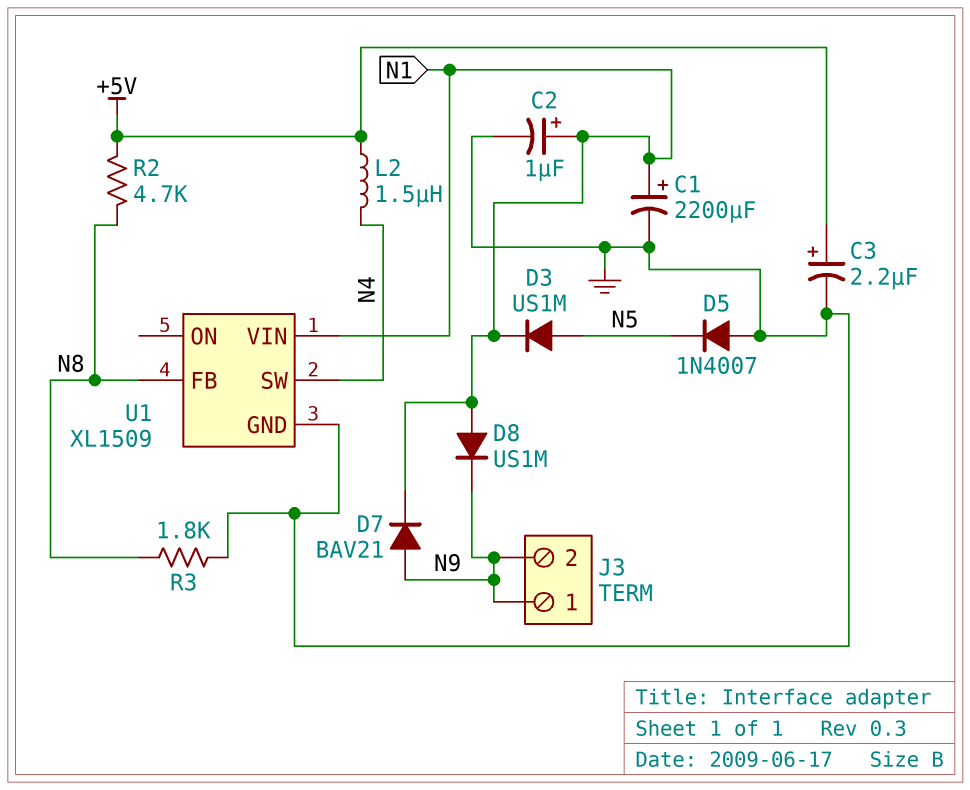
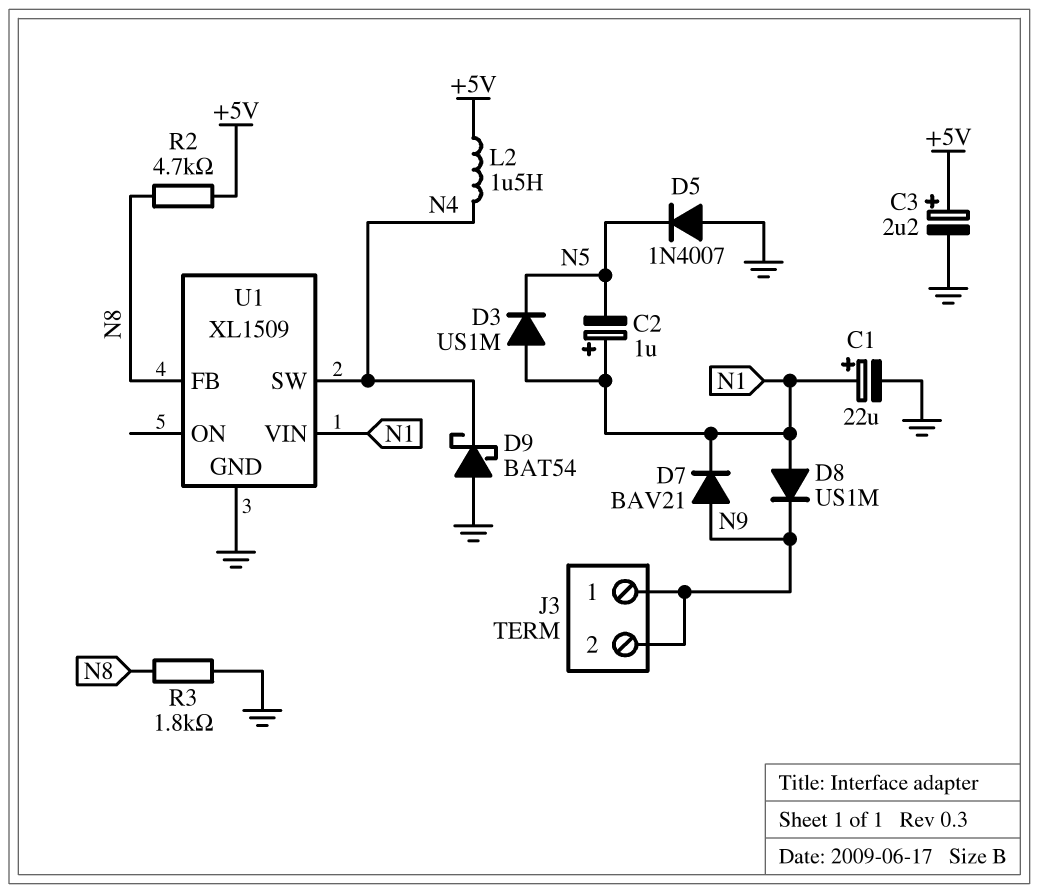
C1: 2200uF (plus N1, minus GND) -> 22uF (plus N1, minus GND)
C2: 1uF (plus N1, minus GND) -> 1uF (plus N1, minus N5)
D3: diode US1M (A N5, K N1) -> diode US1M (A N1, K N5)
D9: none -> schottky BAT54 (A GND, K N4)

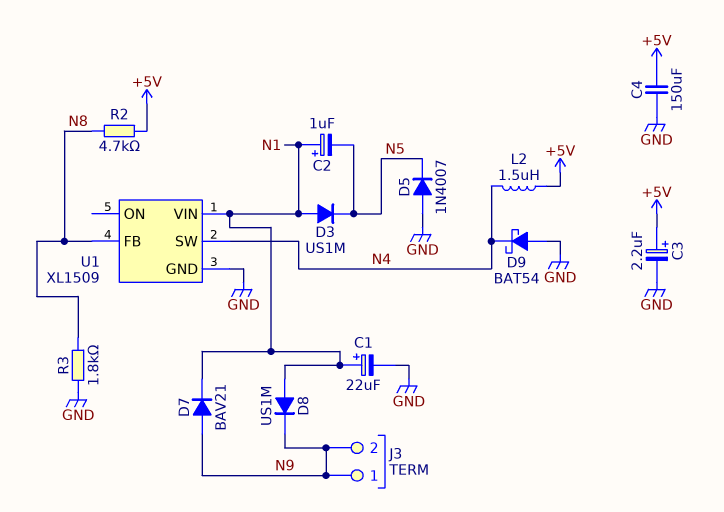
C4: none -> 150uF (+5V, GND)

